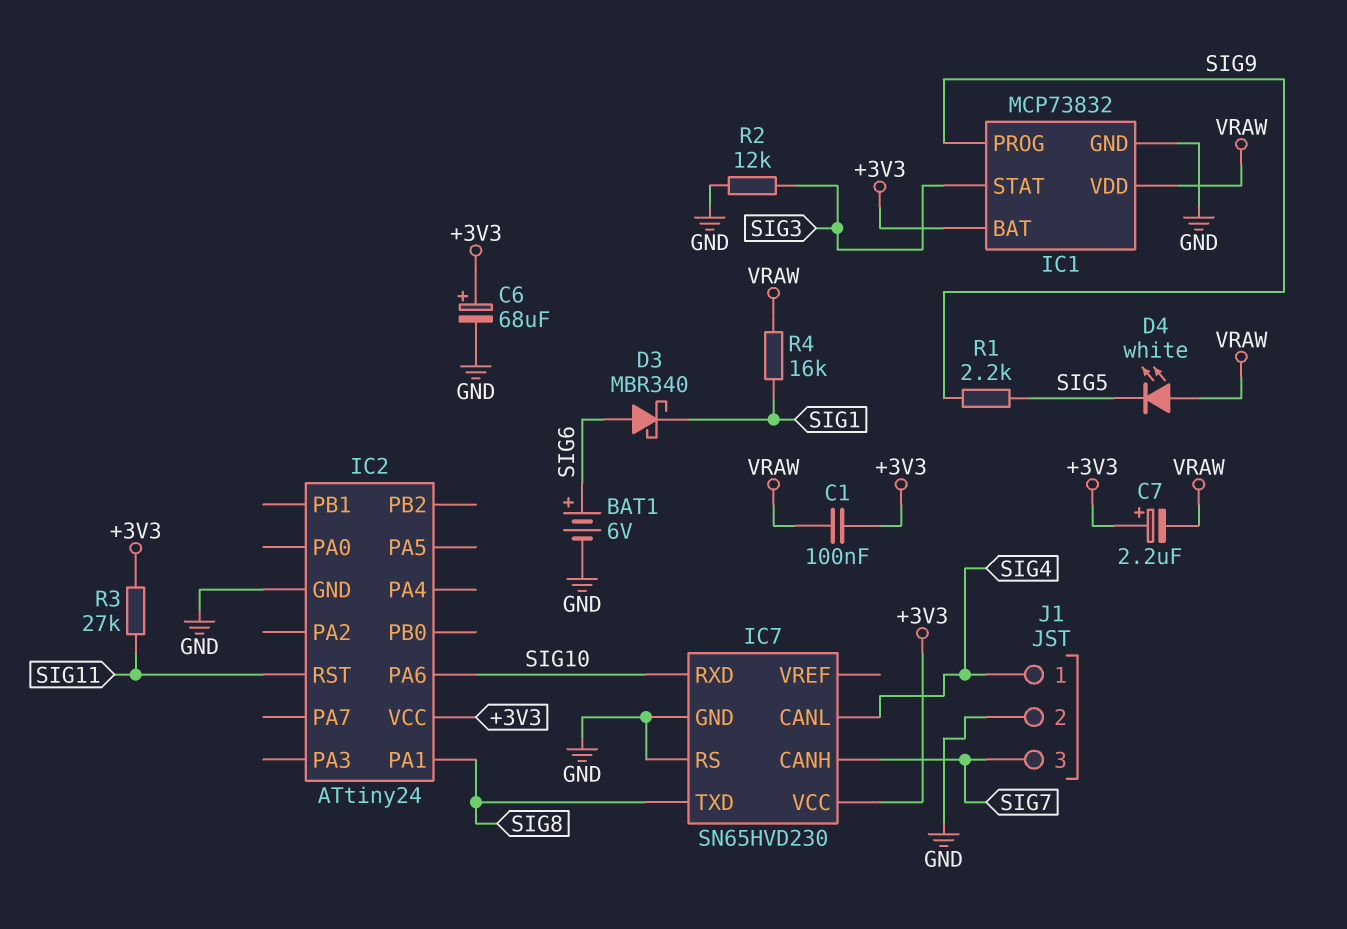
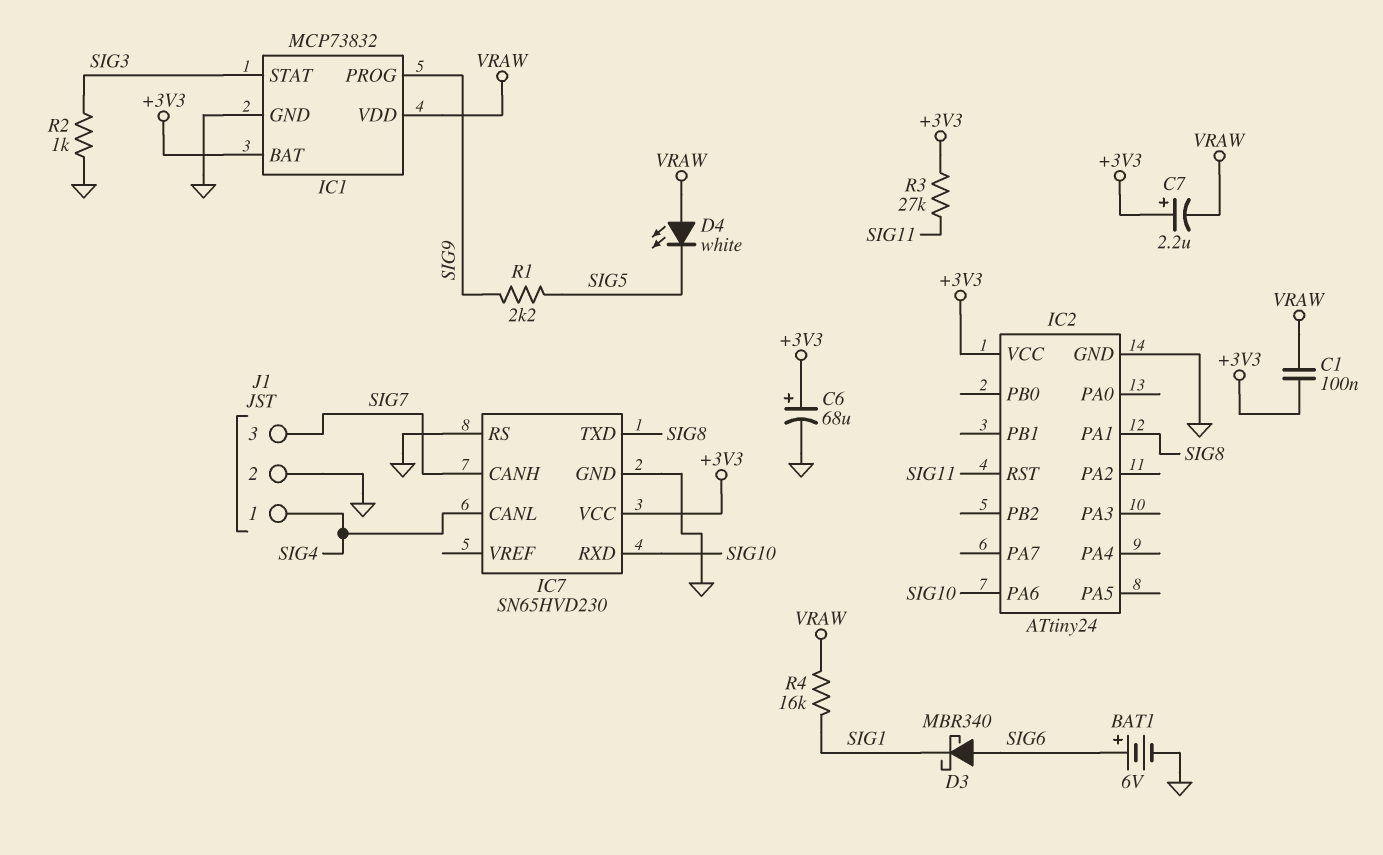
R2: 12k (GND, SIG3) -> 1k (GND, SIG3)

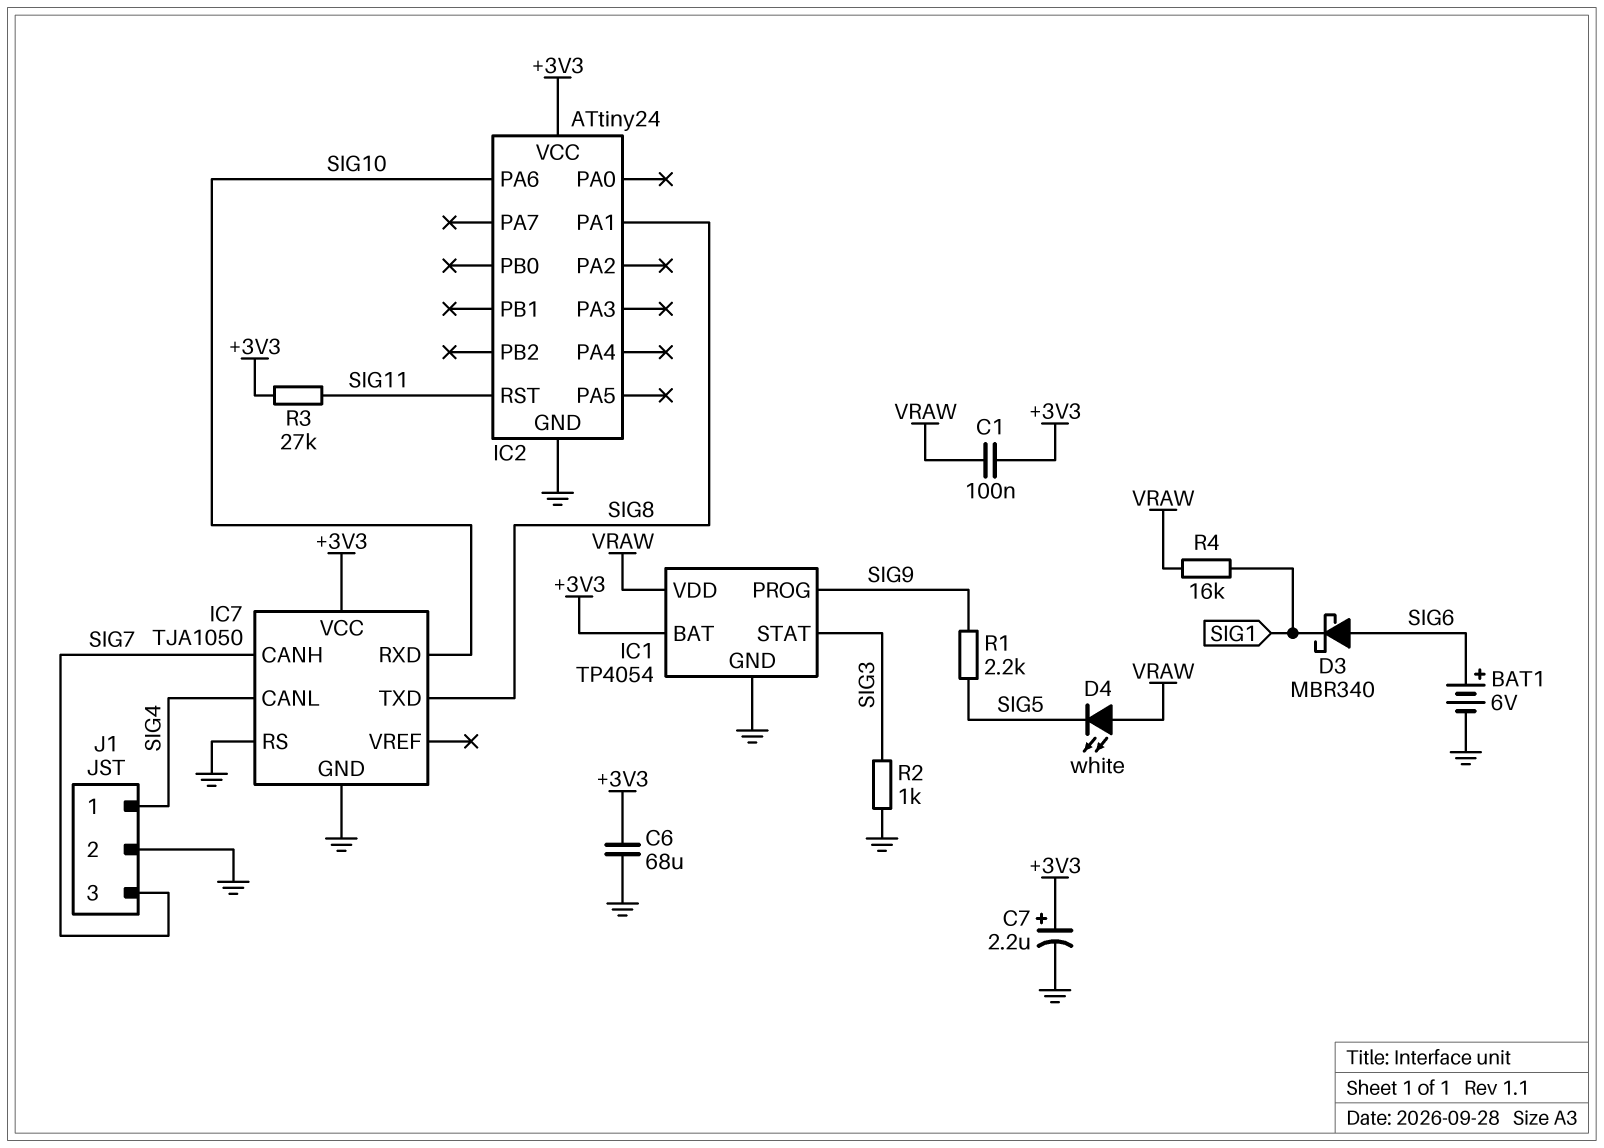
C6: 68uF (plus +3V3, minus GND) -> 68uF (+3V3, GND)
C7: 2.2uF (plus +3V3, minus VRAW) -> 2.2uF (plus +3V3, minus GND)
IC1: MCP73832 -> TP4054
IC7: SN65HVD230 -> TJA1050

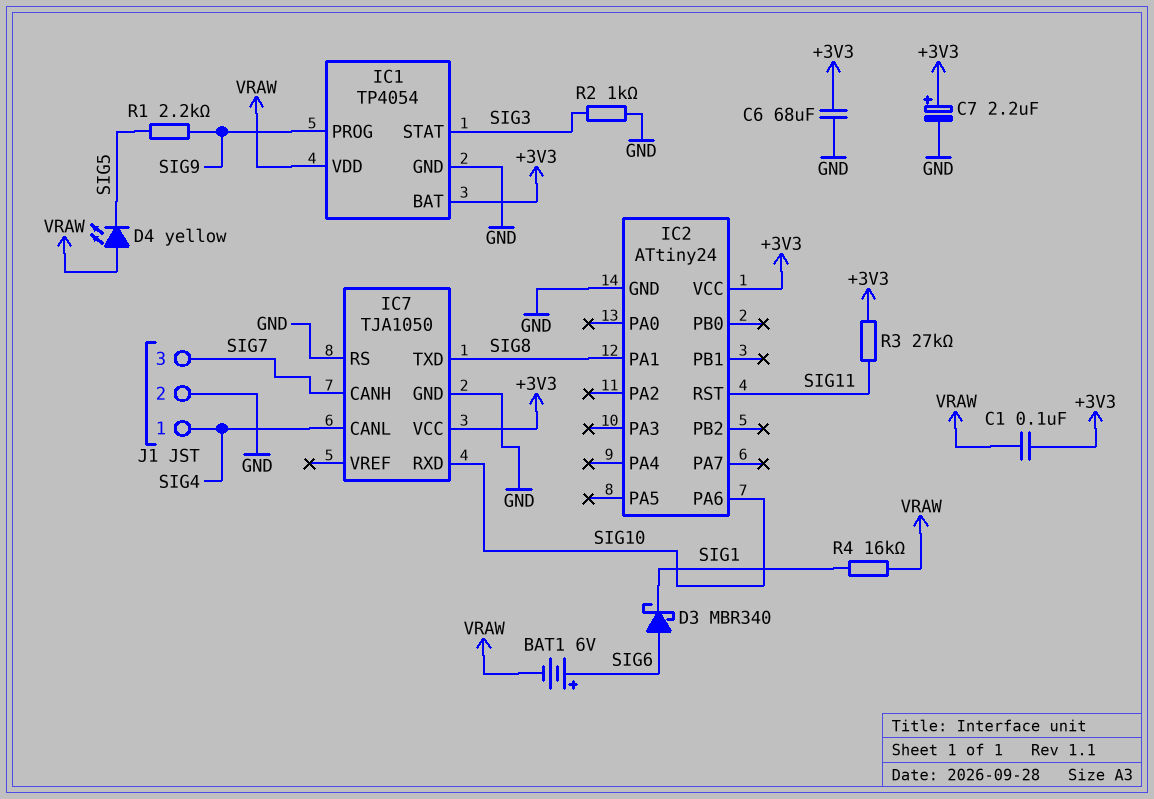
BAT1: 6V (plus SIG6, minus GND) -> 6V (plus SIG6, minus VRAW)
D4: LED white (A VRAW, K SIG5) -> LED yellow (A VRAW, K SIG5)

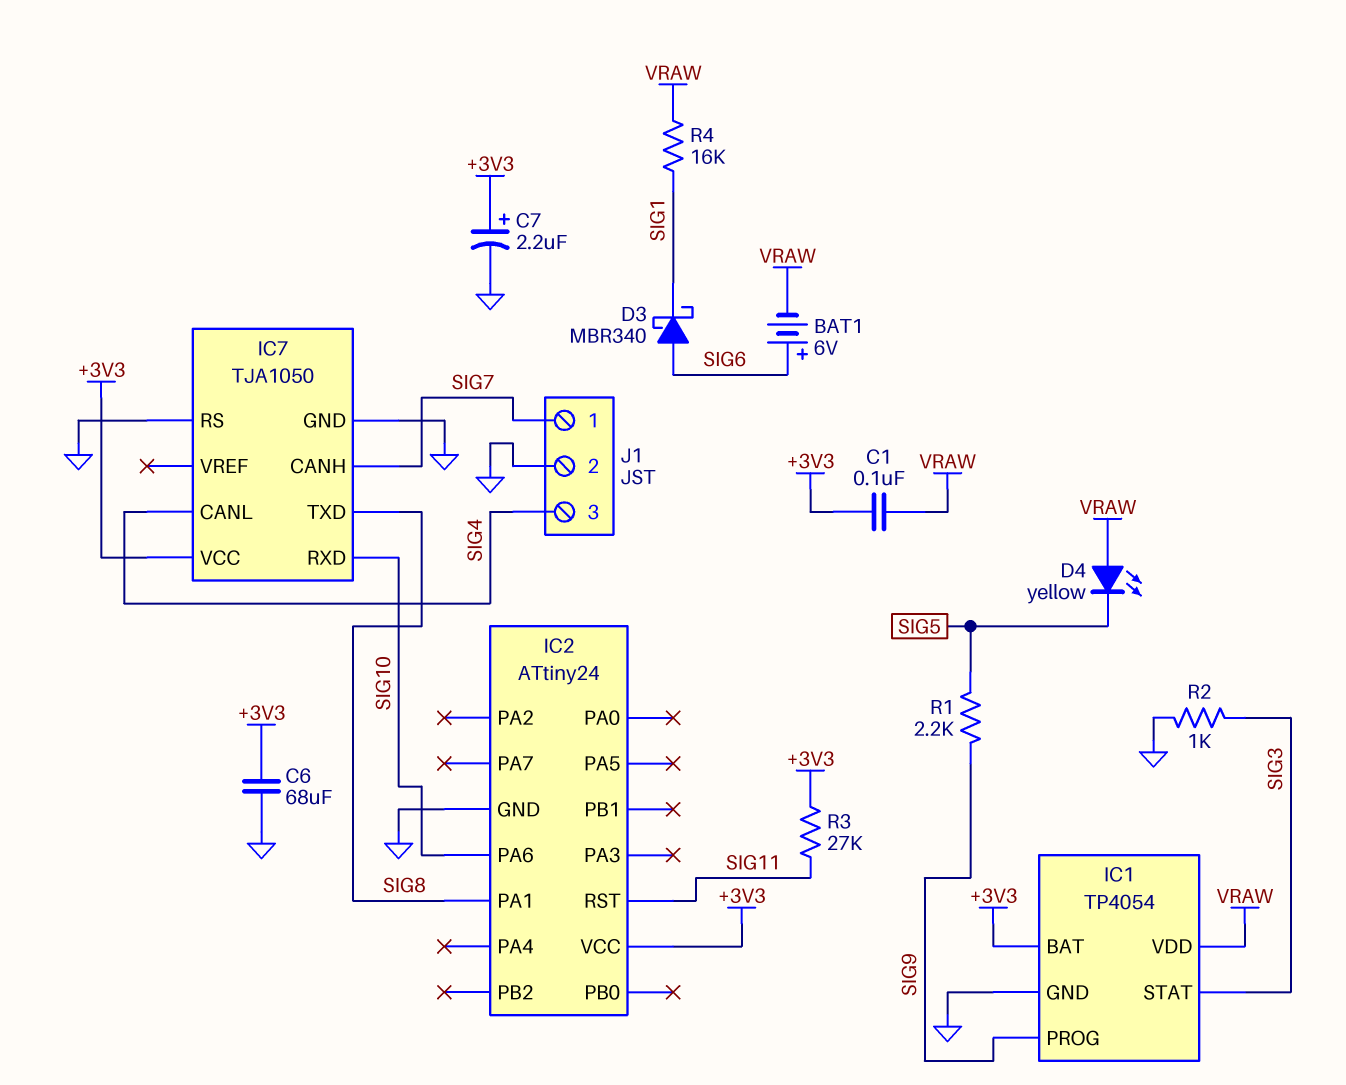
J1 pin 1: SIG4 -> SIG7
J1 pin 3: SIG7 -> SIG4

